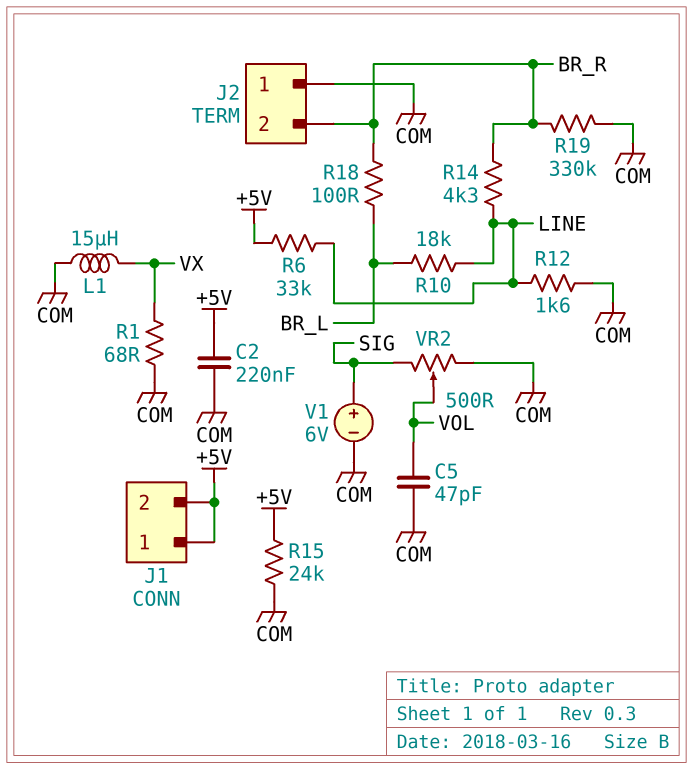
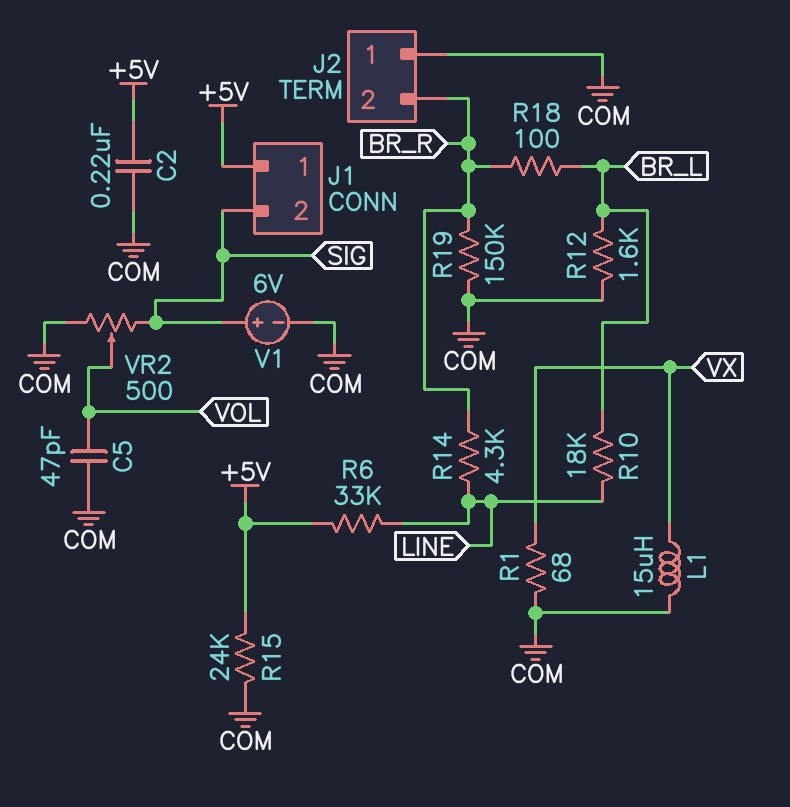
J1 pin 2: +5V -> SIG
R12: 1.6k (COM, LINE) -> 1.6k (BR_L, COM)
R19: 330k (BR_R, COM) -> 150k (BR_R, COM)

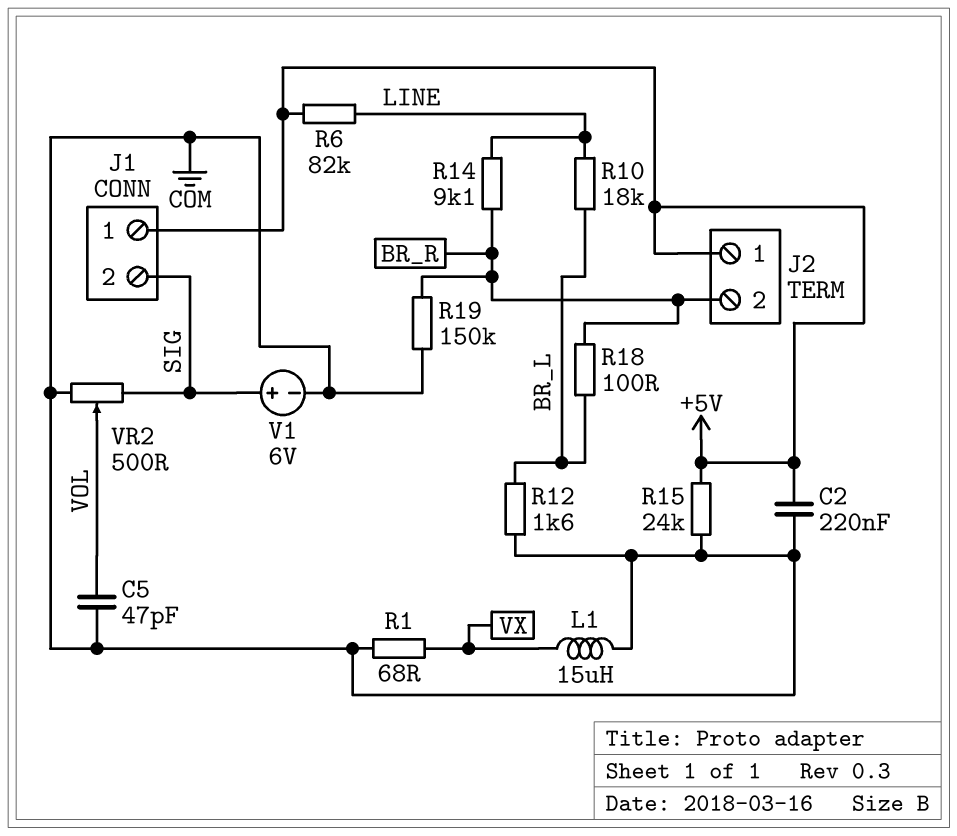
J2 pin 1: COM -> +5V
R6: 33k (+5V, LINE) -> 82k (+5V, LINE)
R14: 4.3k (BR_R, LINE) -> 9.1k (BR_R, LINE)

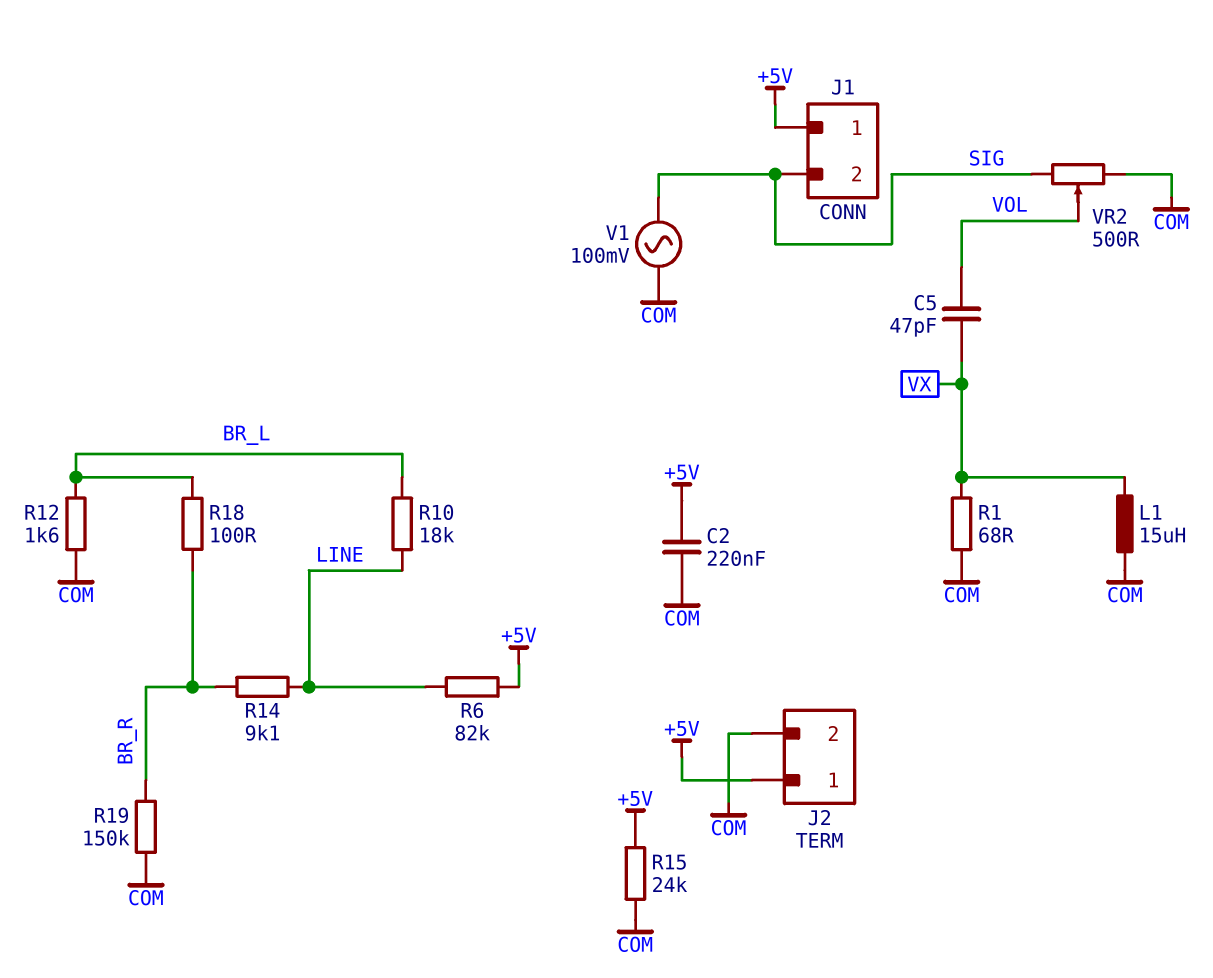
C5: 47pF (COM, VOL) -> 47pF (VOL, VX)
J2 pin 2: BR_R -> COM
V1: 6V (plus SIG, minus COM) -> AC 100mV (COM, SIG)

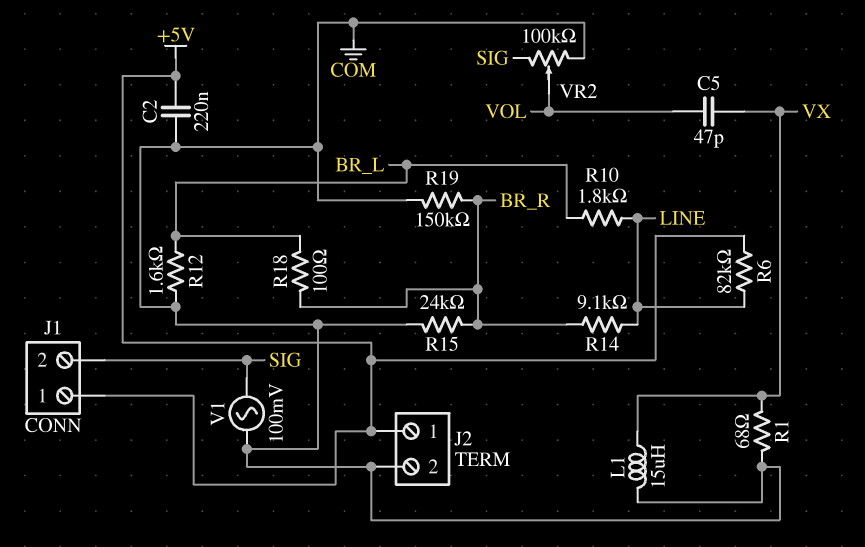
R10: 18k (BR_L, LINE) -> 1.8k (BR_L, LINE)
R15: 24k (+5V, COM) -> 24k (BR_R, COM)
VR2: 500 (COM, SIG, wiper VOL) -> 100k (COM, SIG, wiper VOL)

